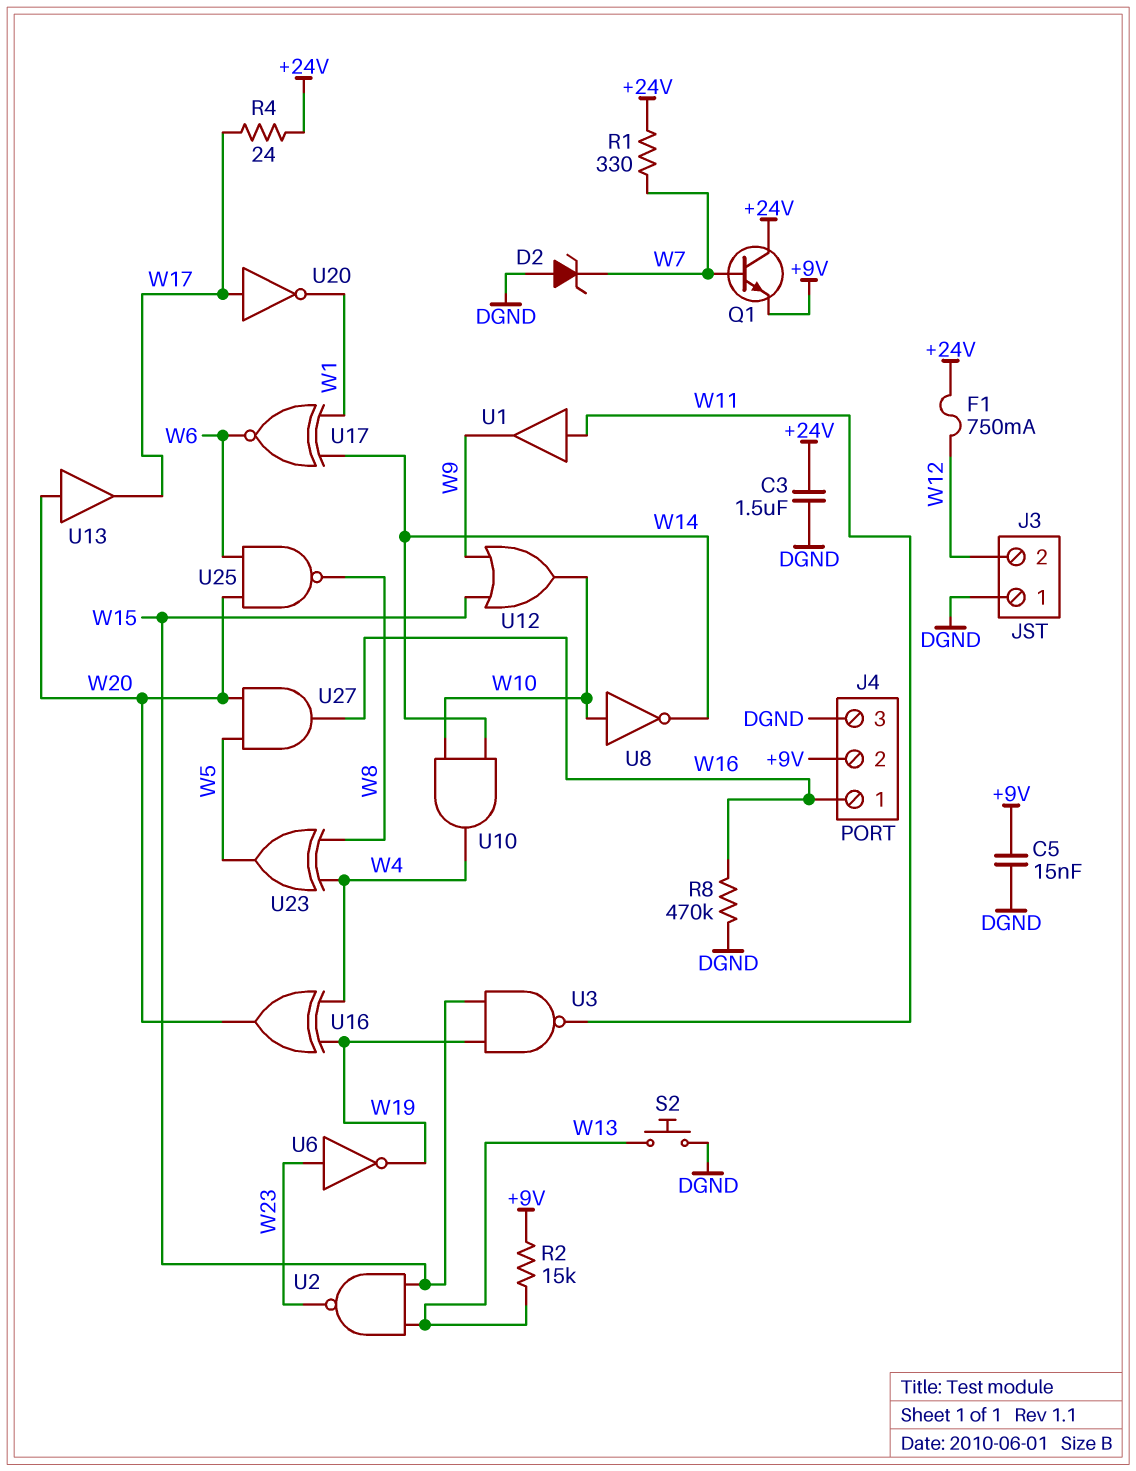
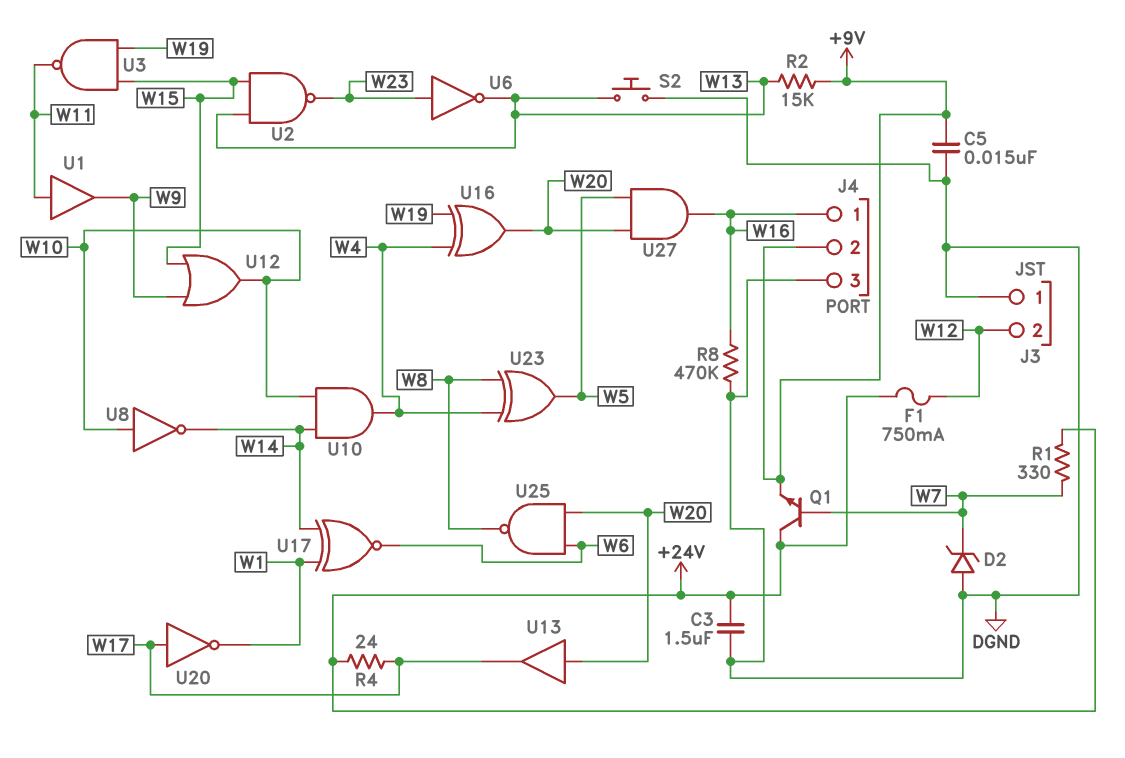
U6: NOT (in W23, out W19) -> NOT (in W23, out W13)

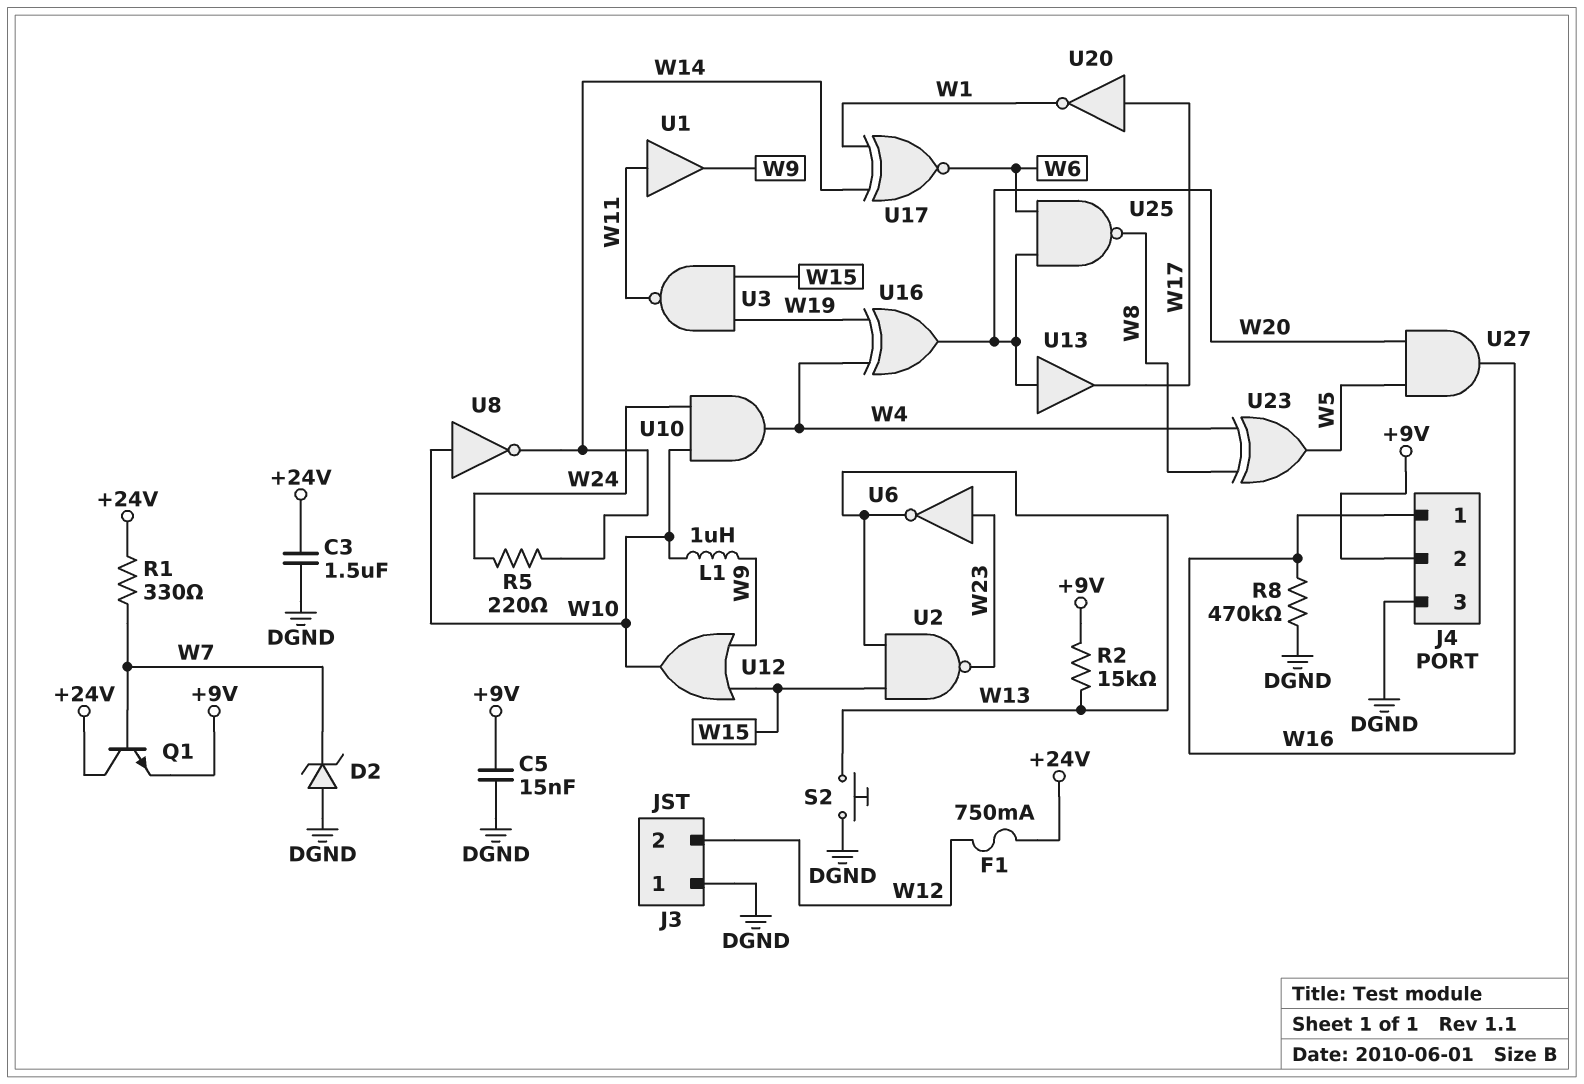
L1: none -> 1uH (W9, W10)
R4: 24 (+24V, W17) -> none
R5: none -> 220 (W14, W24)
U10: AND (in W10, in W14, out W4) -> AND (in W10, in W24, out W4)

